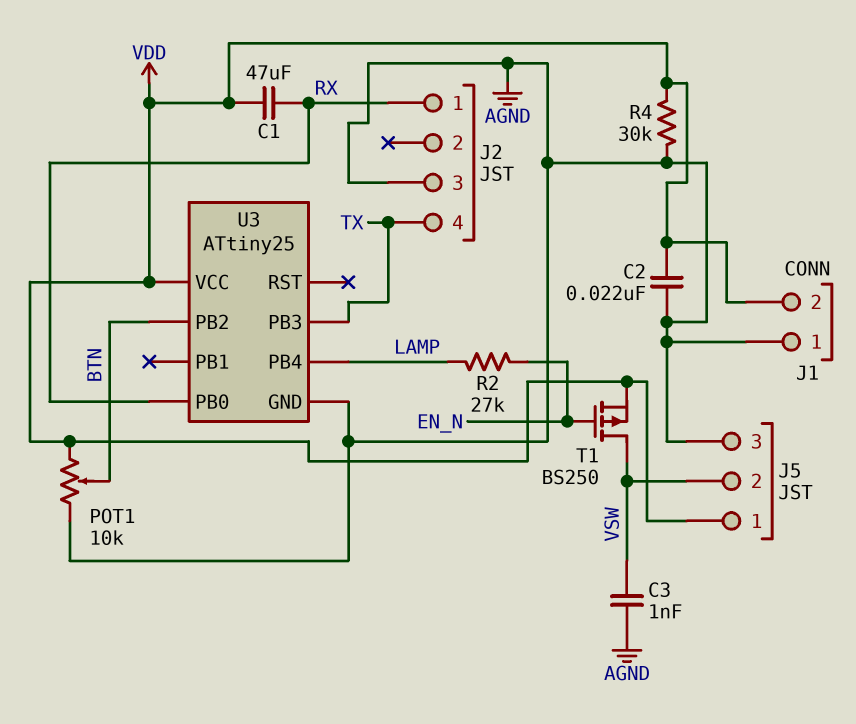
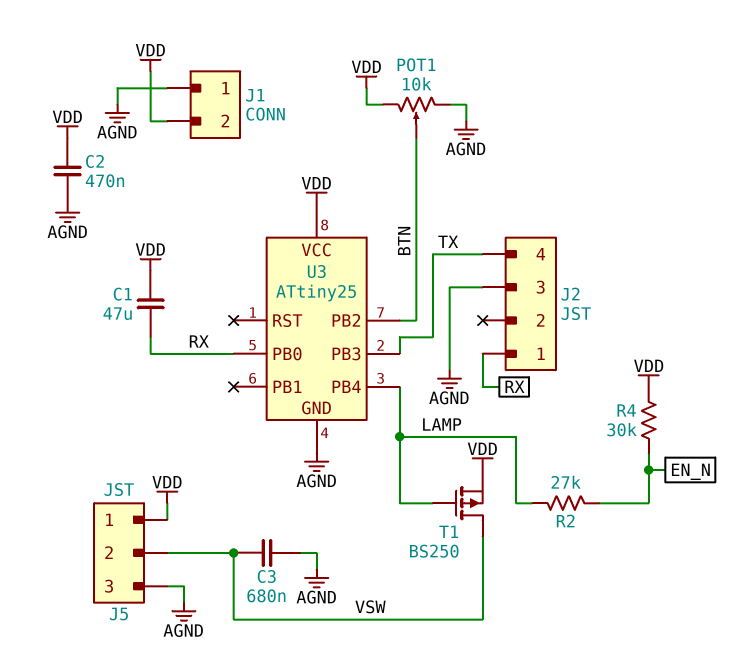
C2: 22nF (AGND, VDD) -> 470nF (AGND, VDD)
C3: 1nF (AGND, VSW) -> 680nF (AGND, VSW)
R4: 30k (AGND, VDD) -> 30k (EN_N, VDD)
T1: PMOS BS250 (G EN_N, D VSW, S VDD) -> PMOS BS250 (G LAMP, D VSW, S VDD)

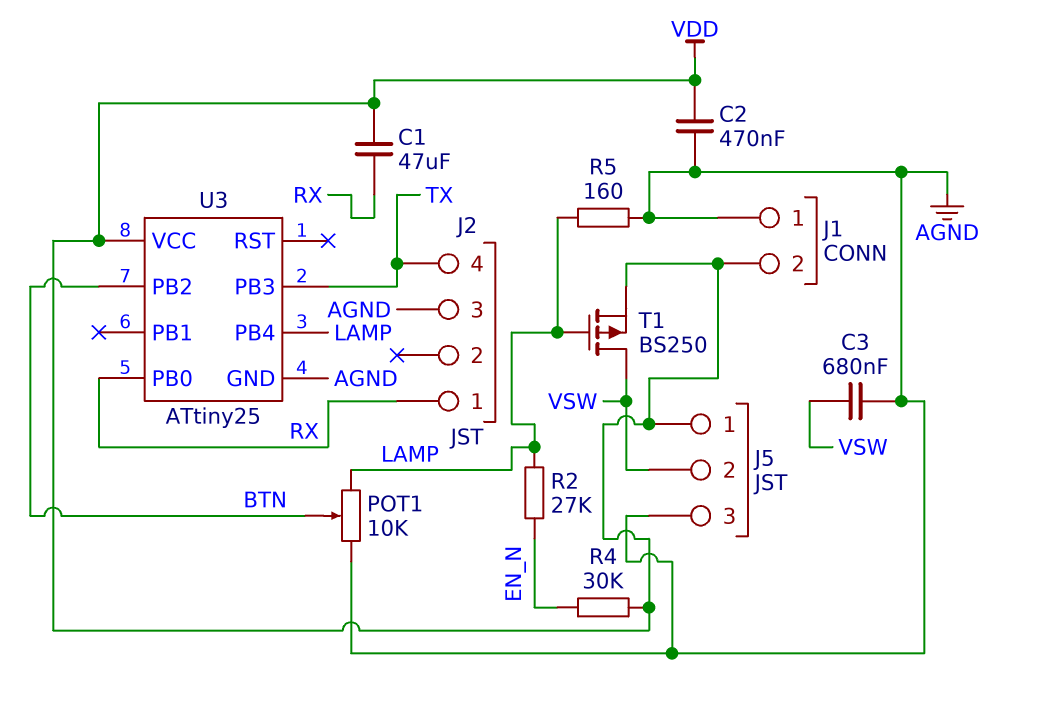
POT1: 10k (AGND, VDD, wiper BTN) -> 10k (AGND, LAMP, wiper BTN)
R5: none -> 160 (AGND, LAMP)

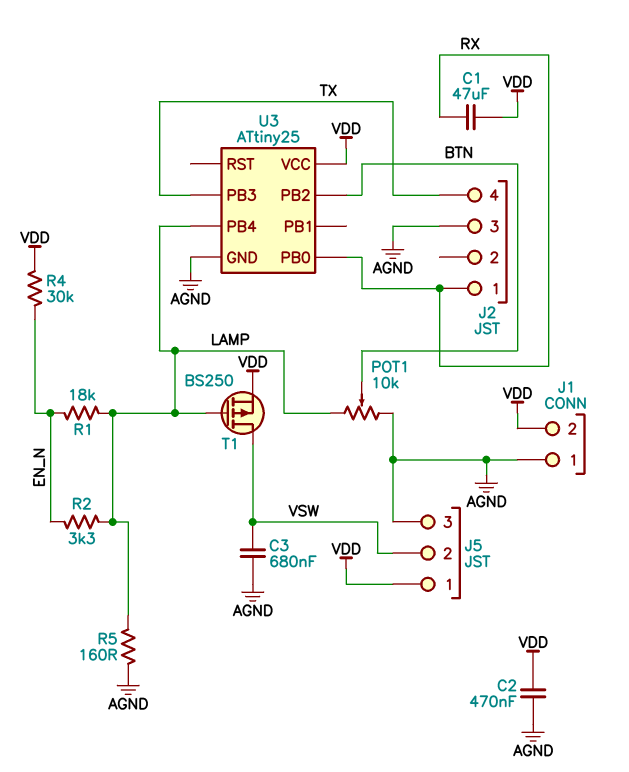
R1: none -> 18k (EN_N, LAMP)
R2: 27k (EN_N, LAMP) -> 3.3k (EN_N, LAMP)

